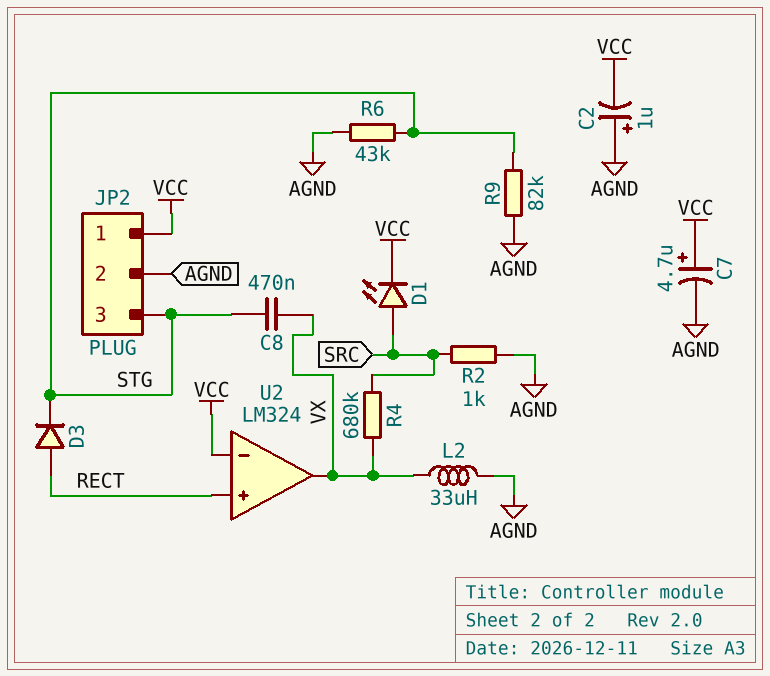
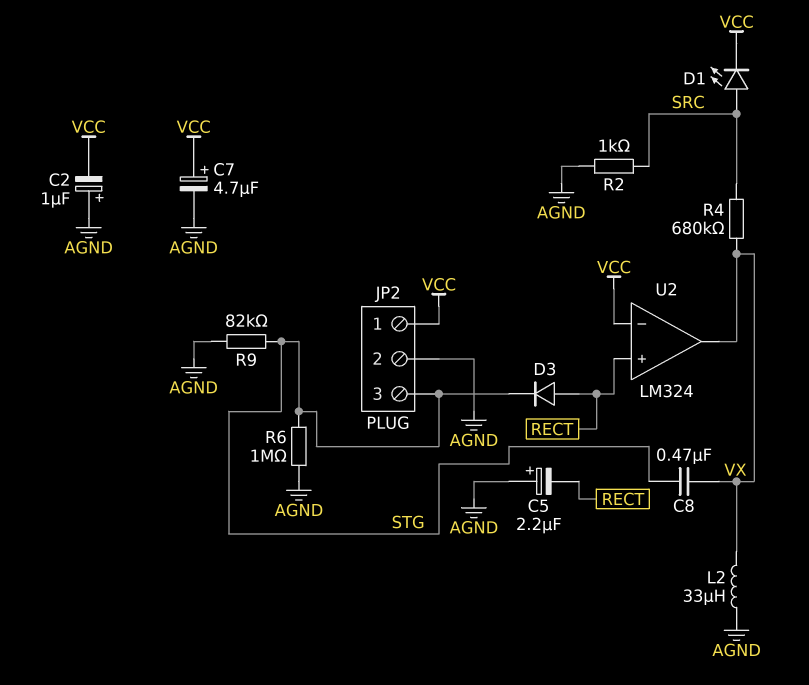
C5: none -> 2.2uF (plus AGND, minus RECT)
R6: 43k (AGND, STG) -> 1M (AGND, STG)

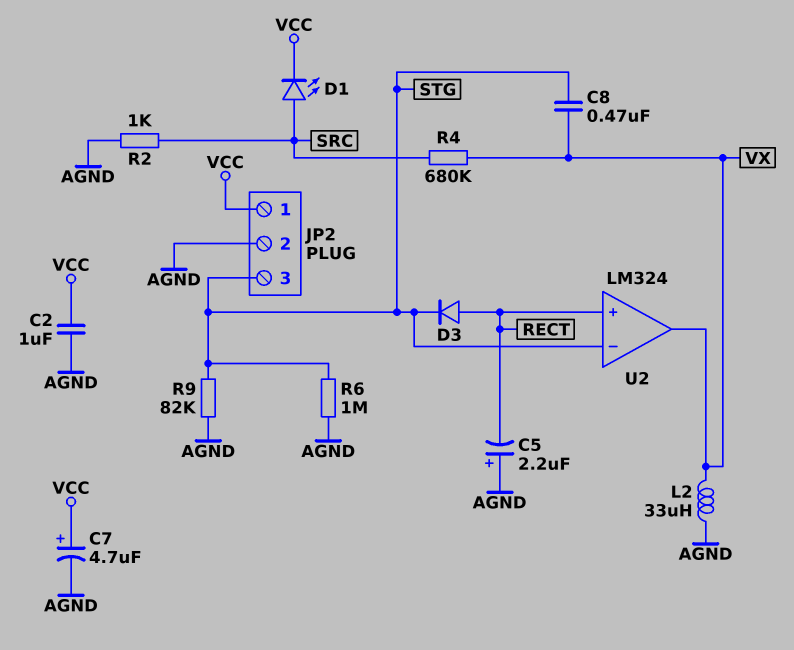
C2: 1uF (plus AGND, minus VCC) -> 1uF (AGND, VCC)
U2 pin in-: VCC -> STG

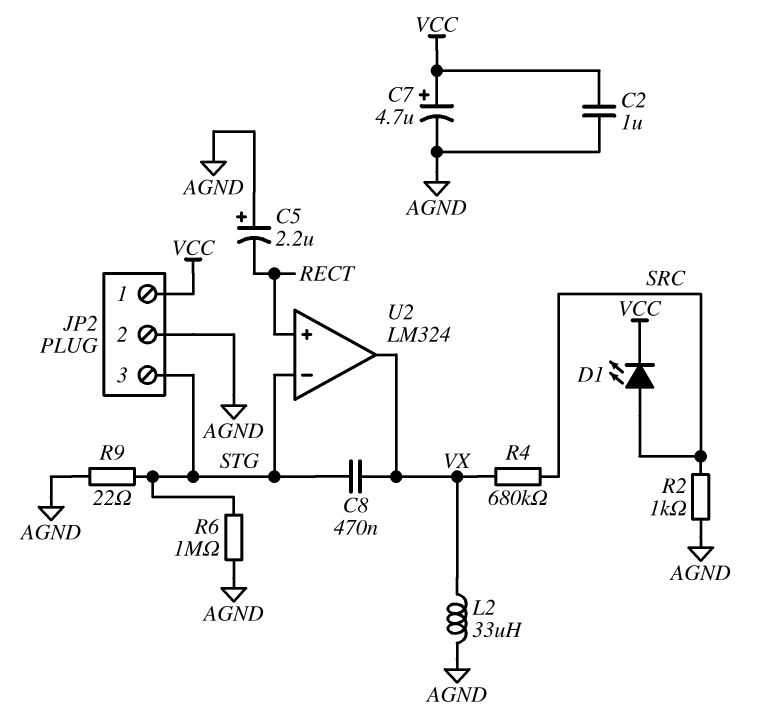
D3: diode (A RECT, K STG) -> none
R9: 82k (AGND, STG) -> 22 (AGND, STG)

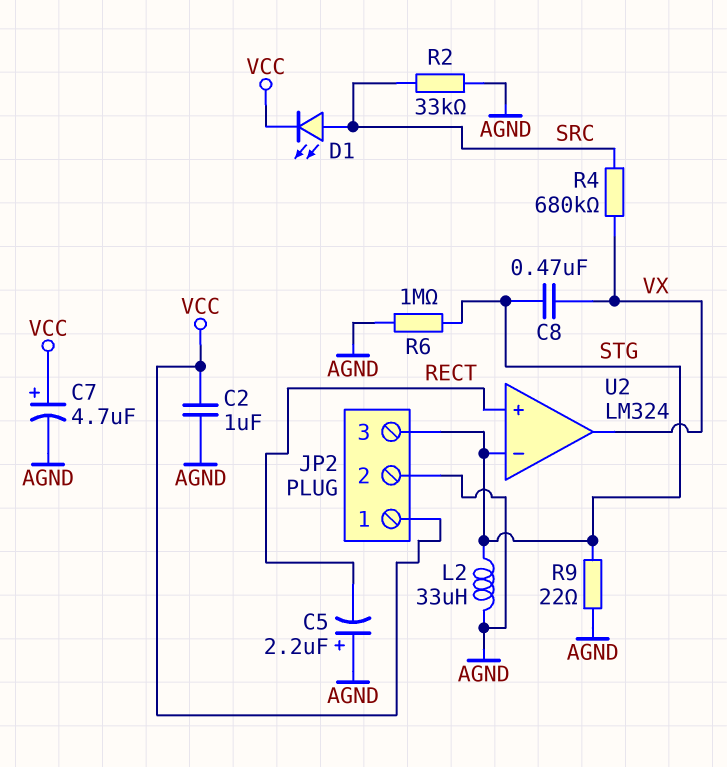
L2: 33uH (AGND, VX) -> 33uH (AGND, STG)
R2: 1k (AGND, SRC) -> 33k (AGND, SRC)

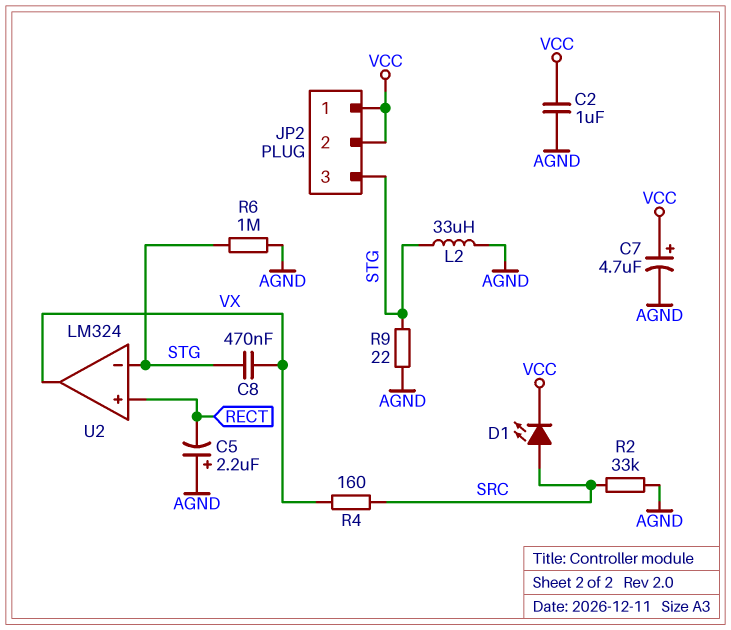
JP2 pin 2: AGND -> VCC
R4: 680k (SRC, VX) -> 160 (SRC, VX)

